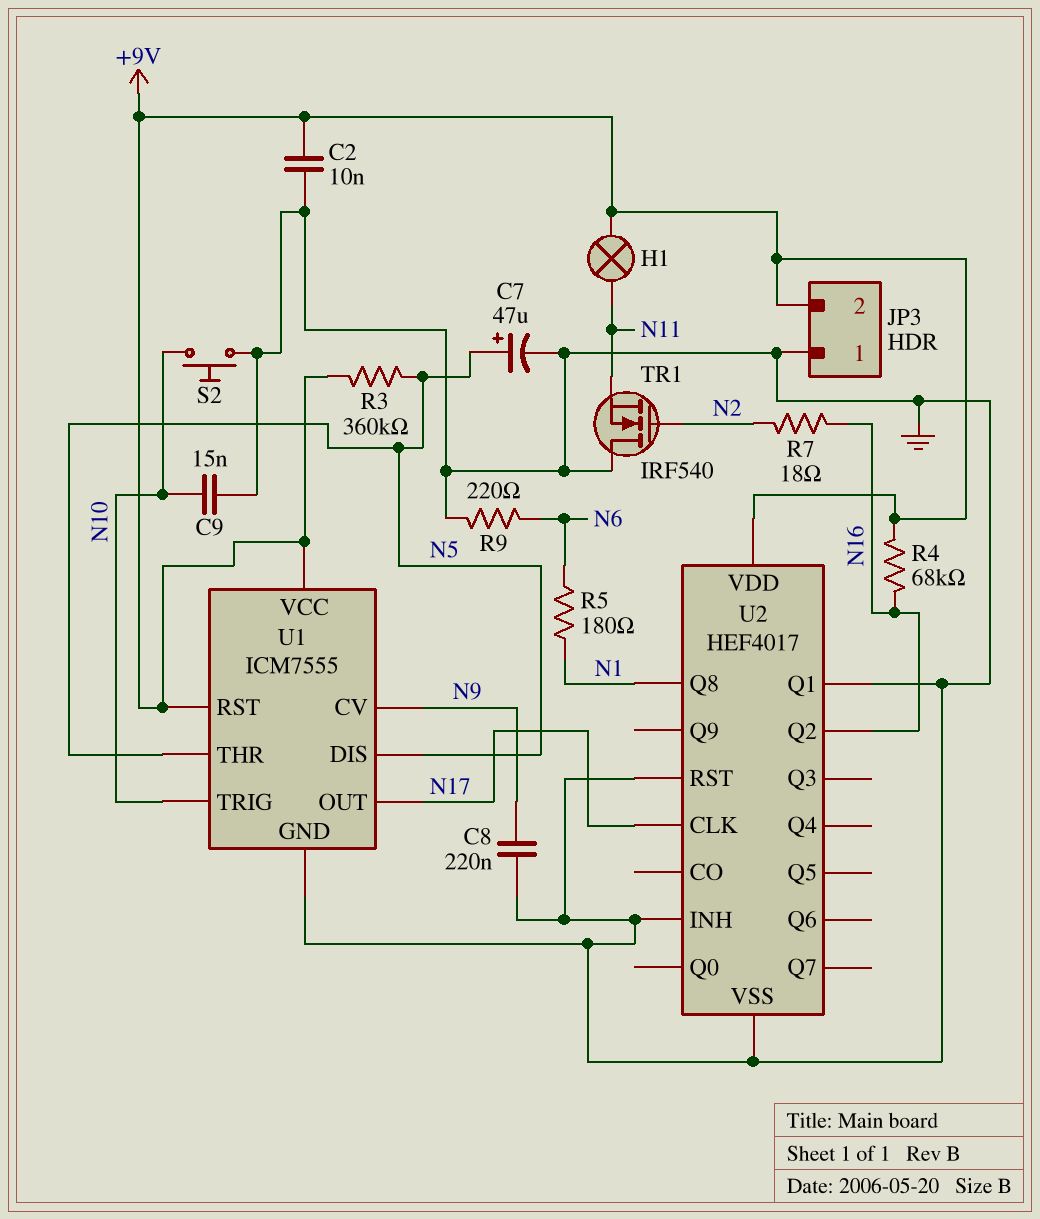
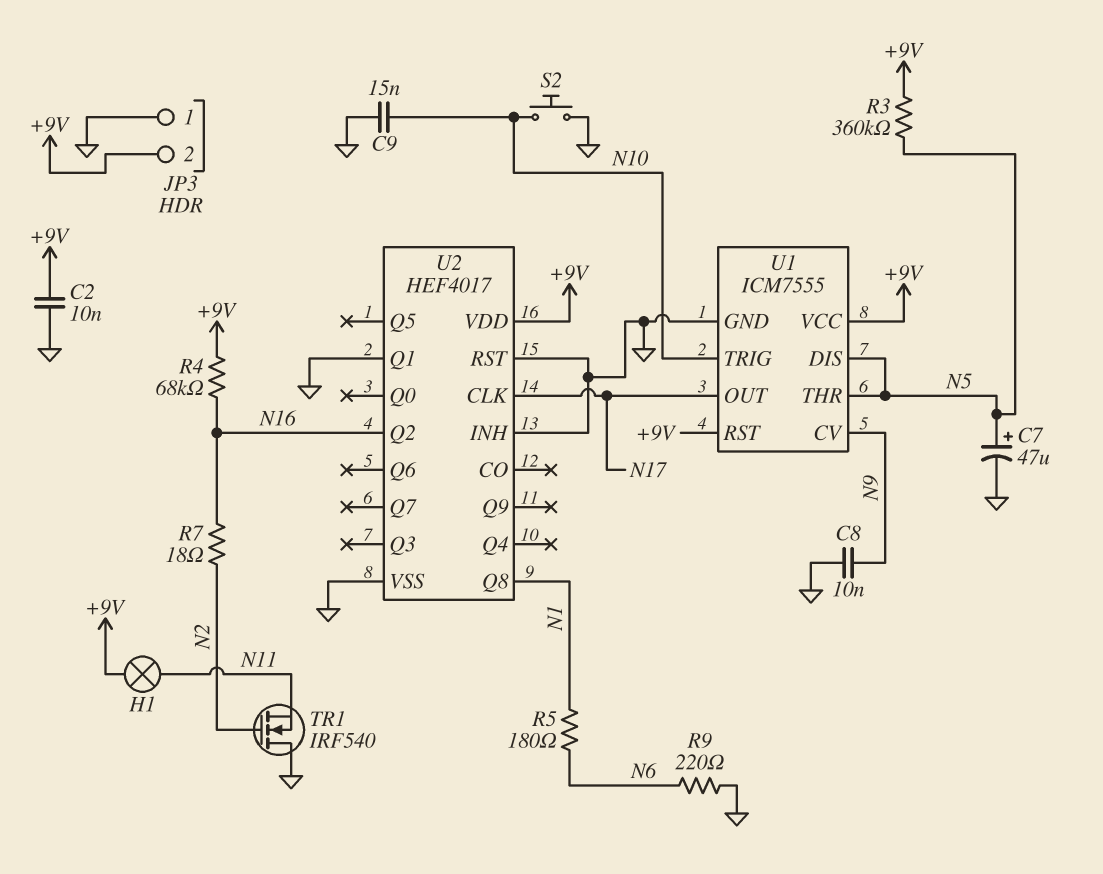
C8: 220nF (GND, N9) -> 10nF (GND, N9)

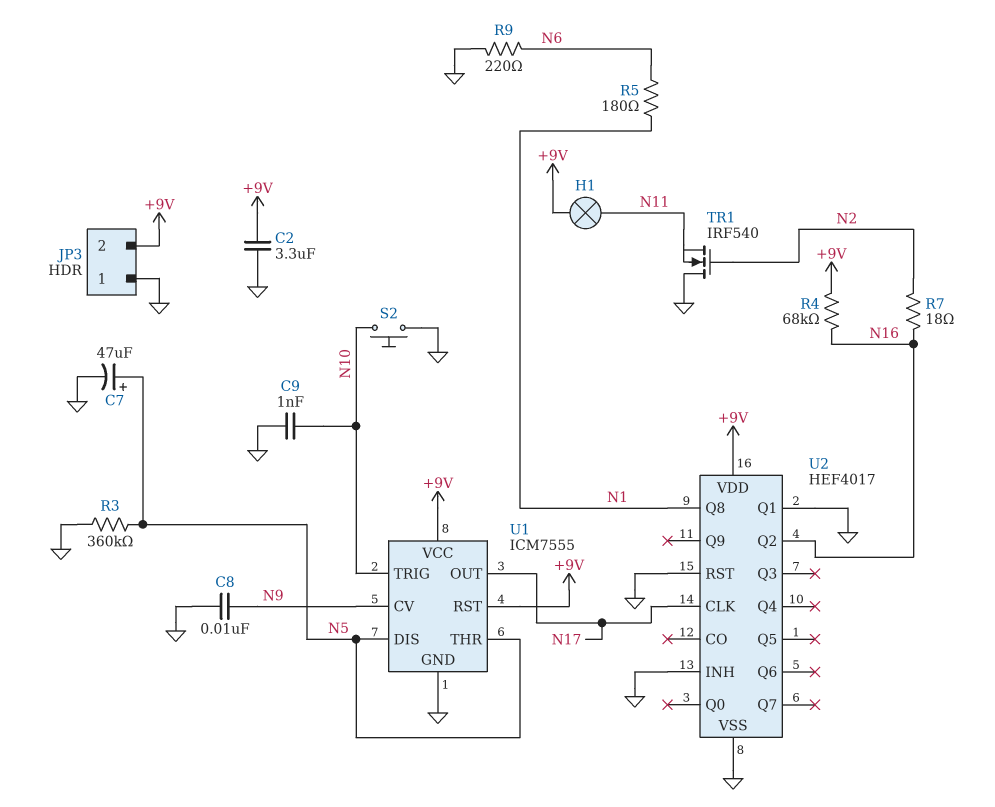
C2: 10nF (+9V, GND) -> 3.3uF (+9V, GND)
C9: 15nF (GND, N10) -> 1nF (GND, N10)
R3: 360k (+9V, N5) -> 360k (GND, N5)

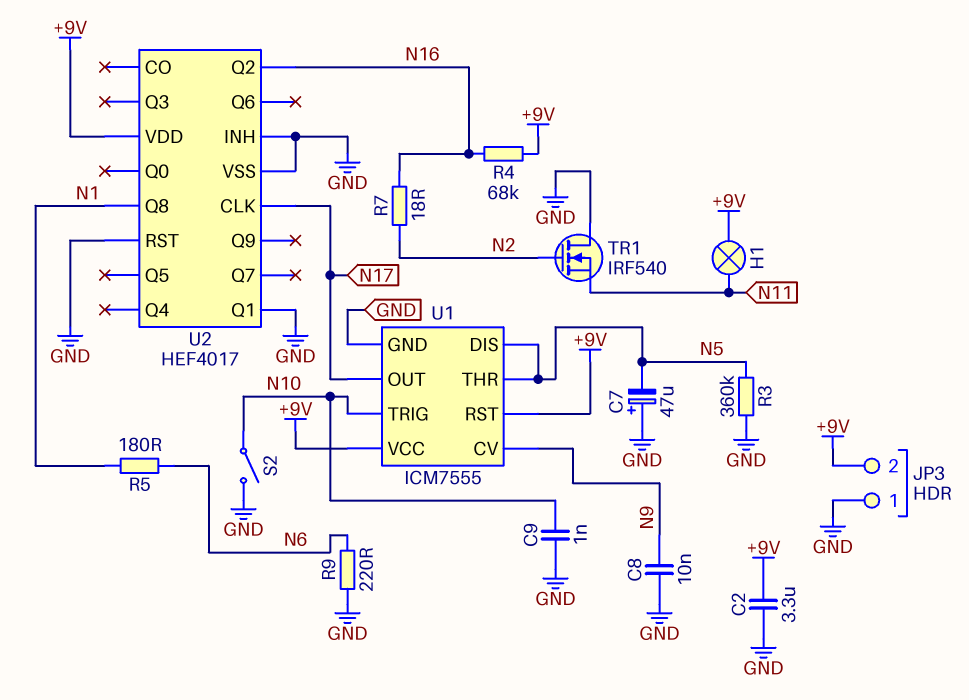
C7: 47uF (plus N5, minus GND) -> 47uF (plus GND, minus N5)
S2: button (GND, N10) -> switch (GND, N10)

